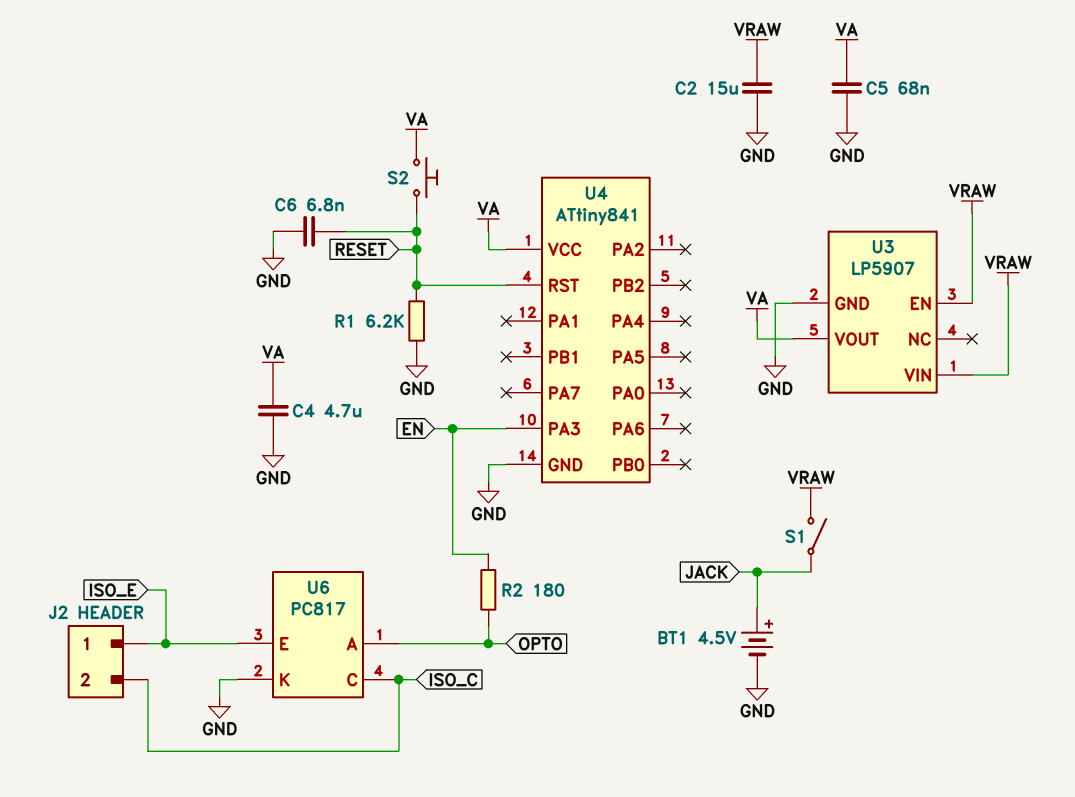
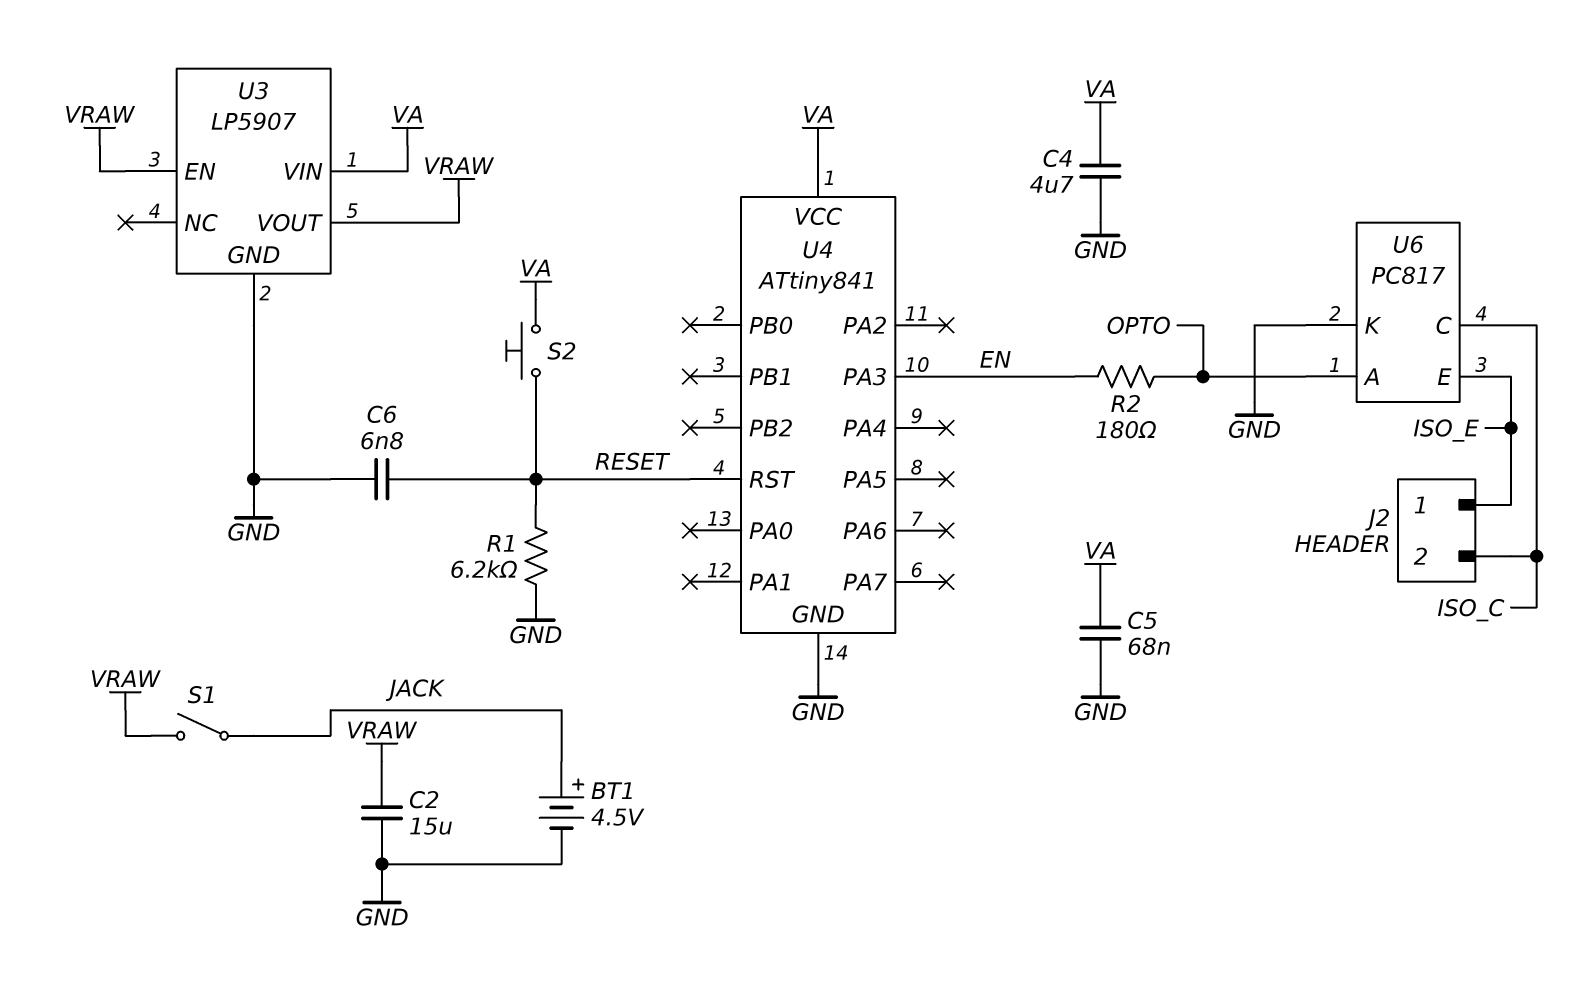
U3 pin VIN: VRAW -> VA
U3 pin VOUT: VA -> VRAW

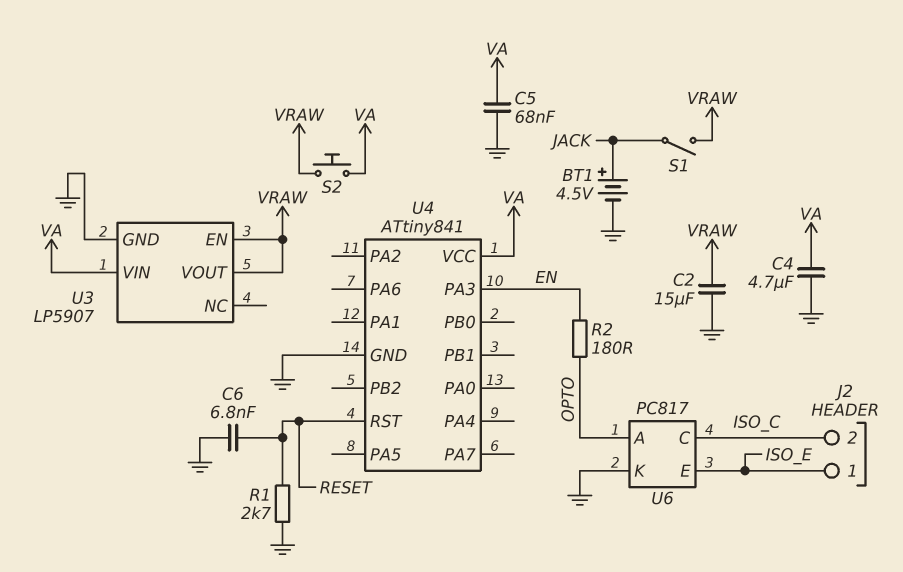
R1: 6.2k (GND, RESET) -> 2.7k (GND, RESET)
S2: button (RESET, VA) -> button (VA, VRAW)

